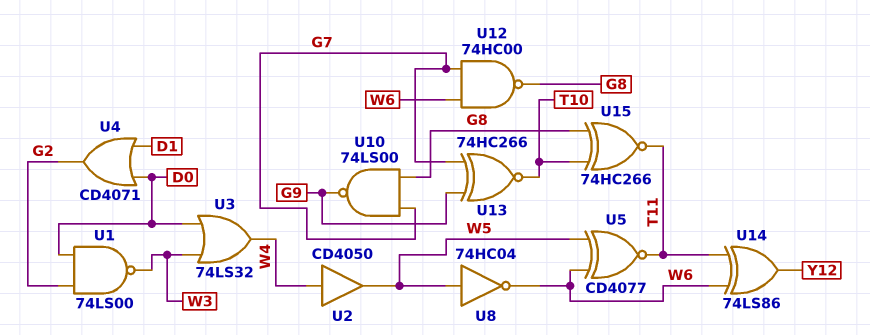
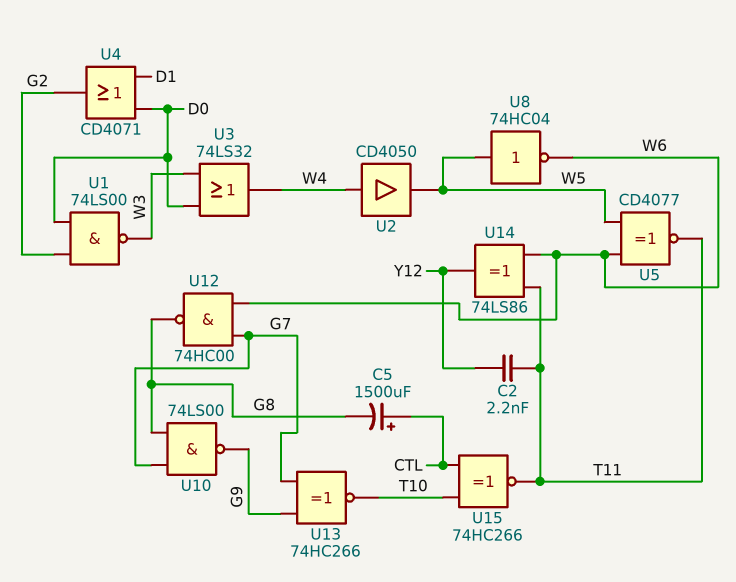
C2: none -> 2.2nF (T11, Y12)
C5: none -> 1500uF (plus CTL, minus G8)
U15: XNOR 74HC266 (in G8, in T10, out T11) -> XNOR 74HC266 (in CTL, in T10, out T11)

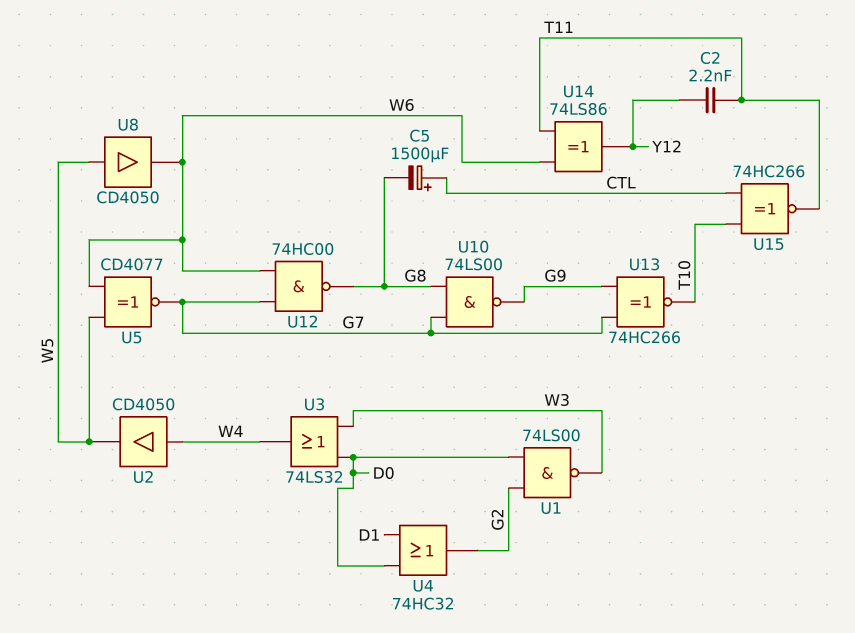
U4: OR CD4071 (in D0, in D1, out G2) -> OR 74HC32 (in D0, in D1, out G2)
U5: XNOR CD4077 (in W5, in W6, out T11) -> XNOR CD4077 (in W5, in W6, out G7)
U8: NOT 74HC04 (in W5, out W6) -> buffer CD4050 (in W5, out W6)

